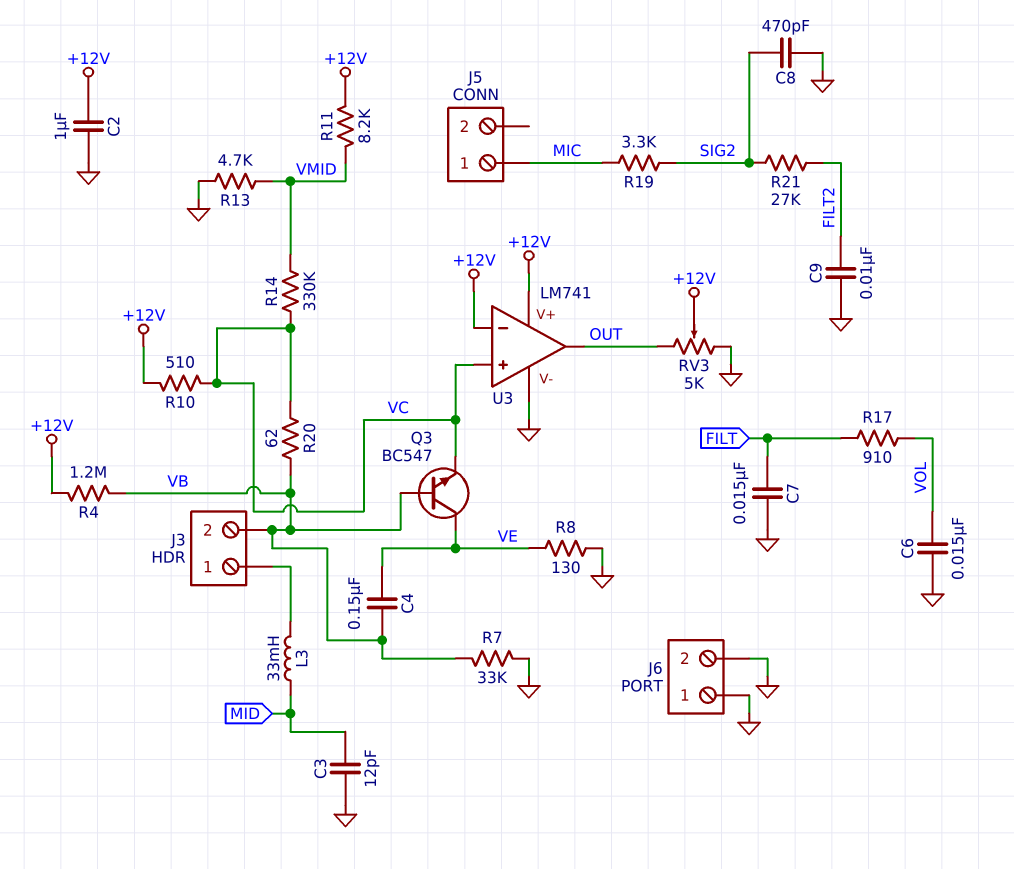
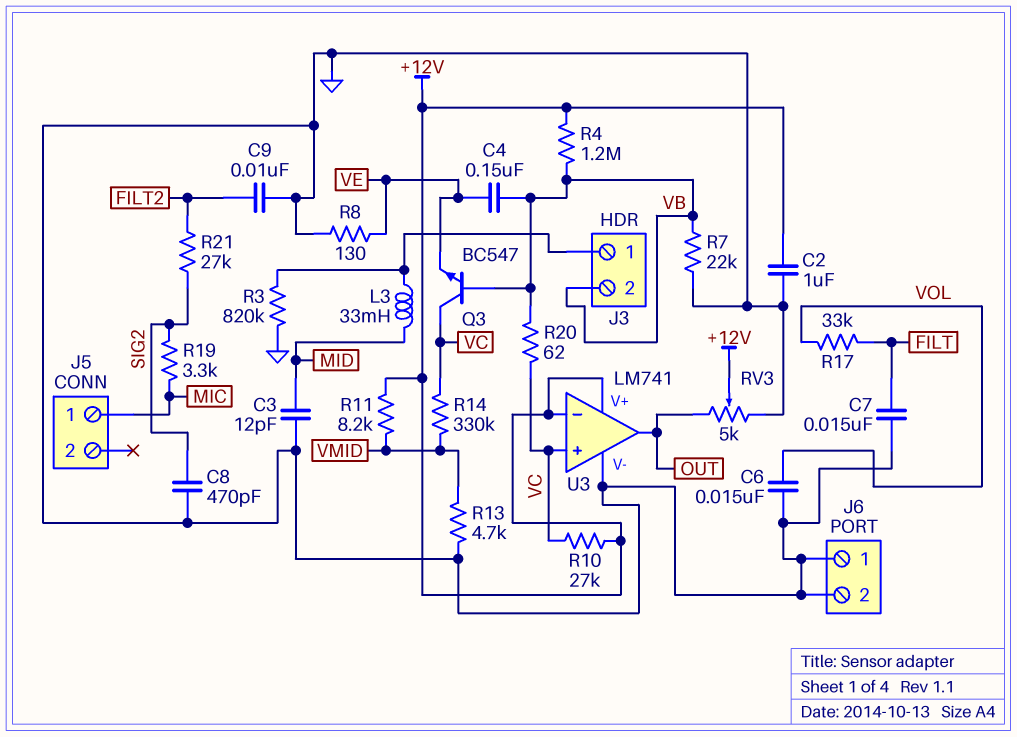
Q3: NPN BC547 (B VB, C VE, E VC) -> NPN BC547 (B VB, C VC, E VE)
R3: none -> 820k (GND, J3/1)
R7: 33k (GND, VB) -> 22k (GND, VB)
R10: 510 (+12V, VC) -> 27k (+12V, VC)
R17: 910 (FILT, VOL) -> 33k (FILT, VOL)

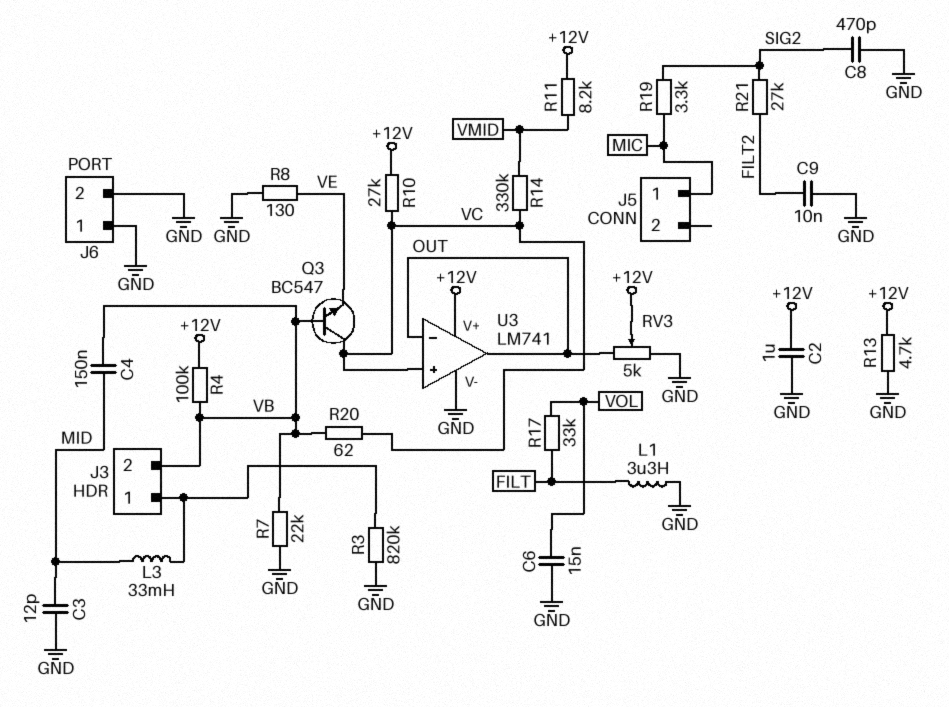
C4: 150nF (VB, VE) -> 150nF (MID, VB)
C7: 15nF (FILT, GND) -> none
L1: none -> 3.3uH (FILT, GND)
R4: 1.2M (+12V, VB) -> 100k (+12V, VB)
R13: 4.7k (GND, VMID) -> 4.7k (+12V, GND)
U3 pin in-: +12V -> OUT

